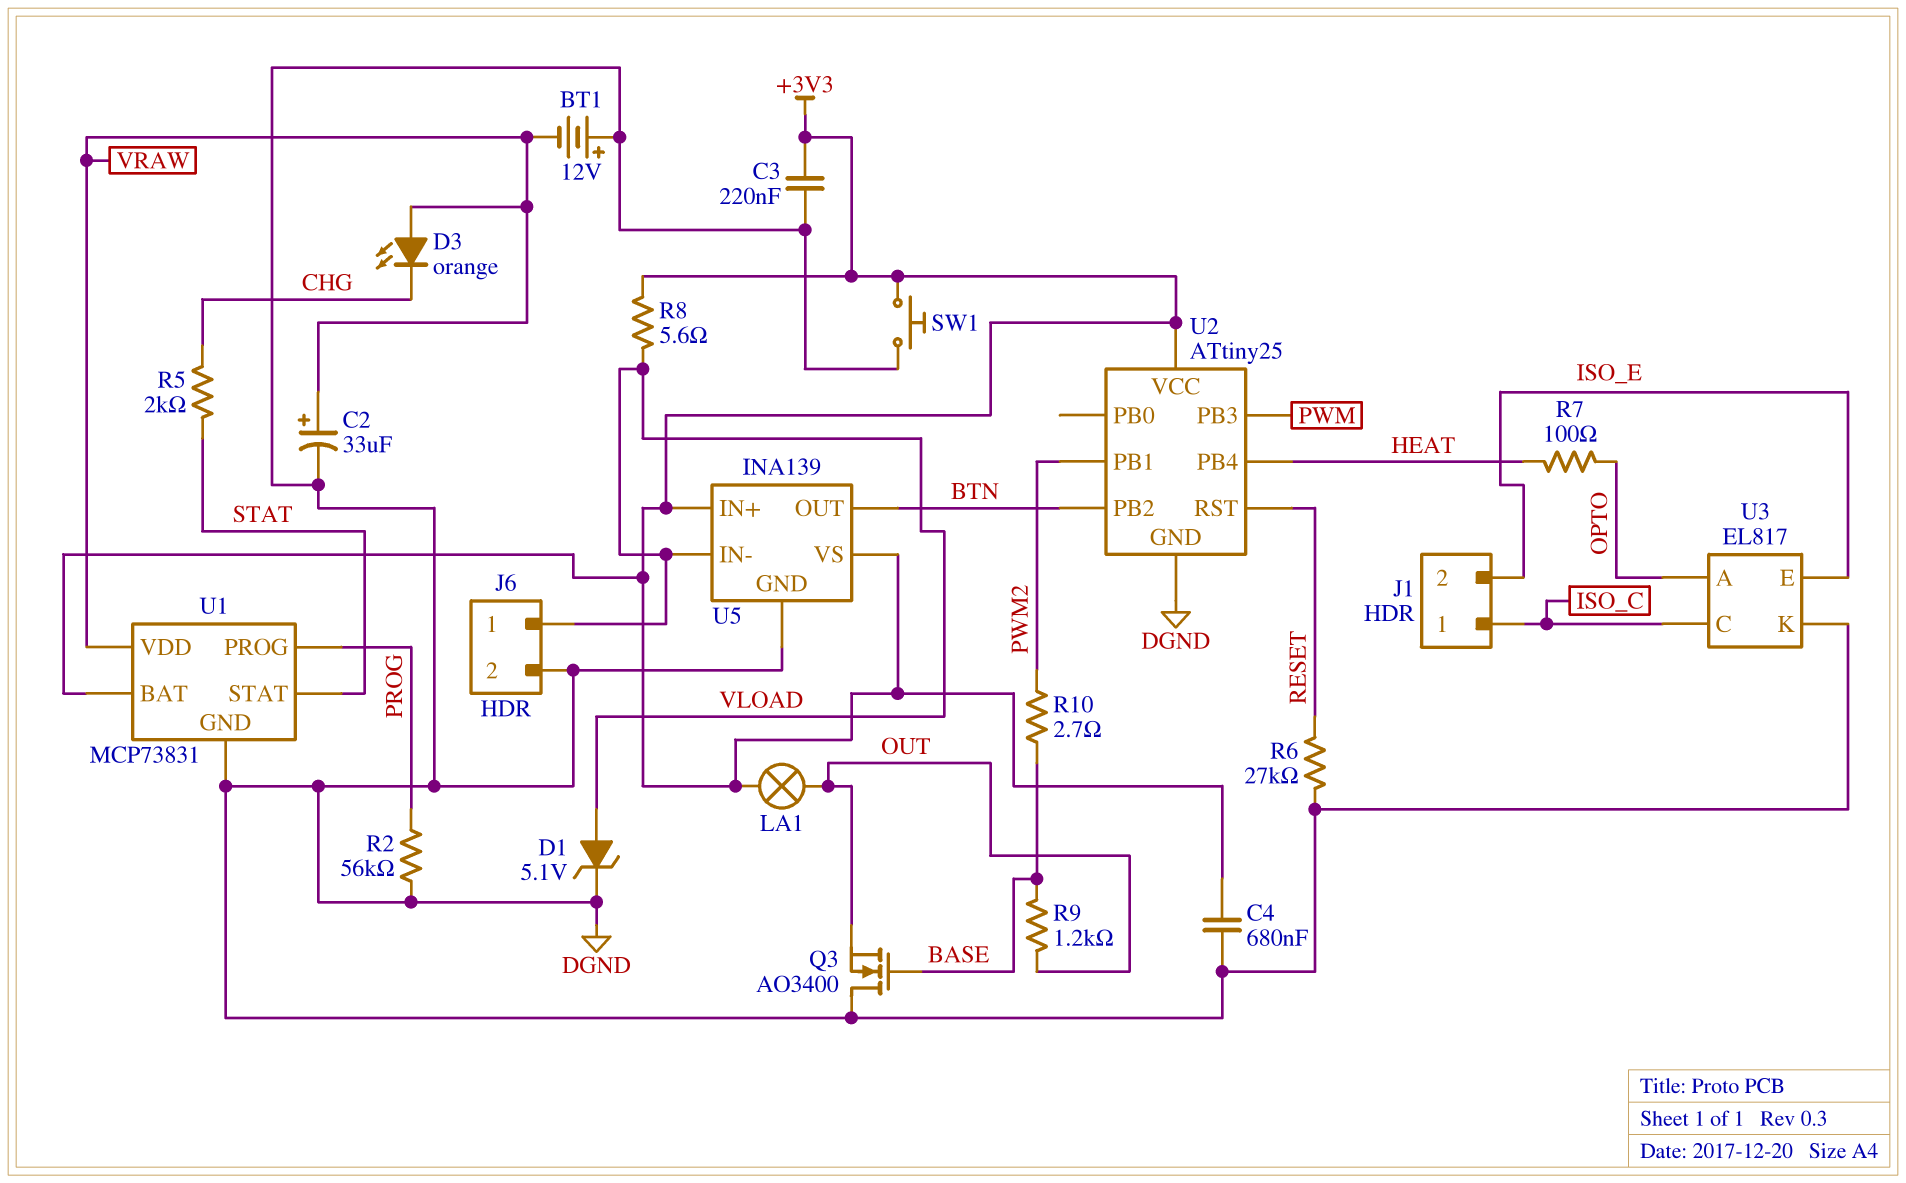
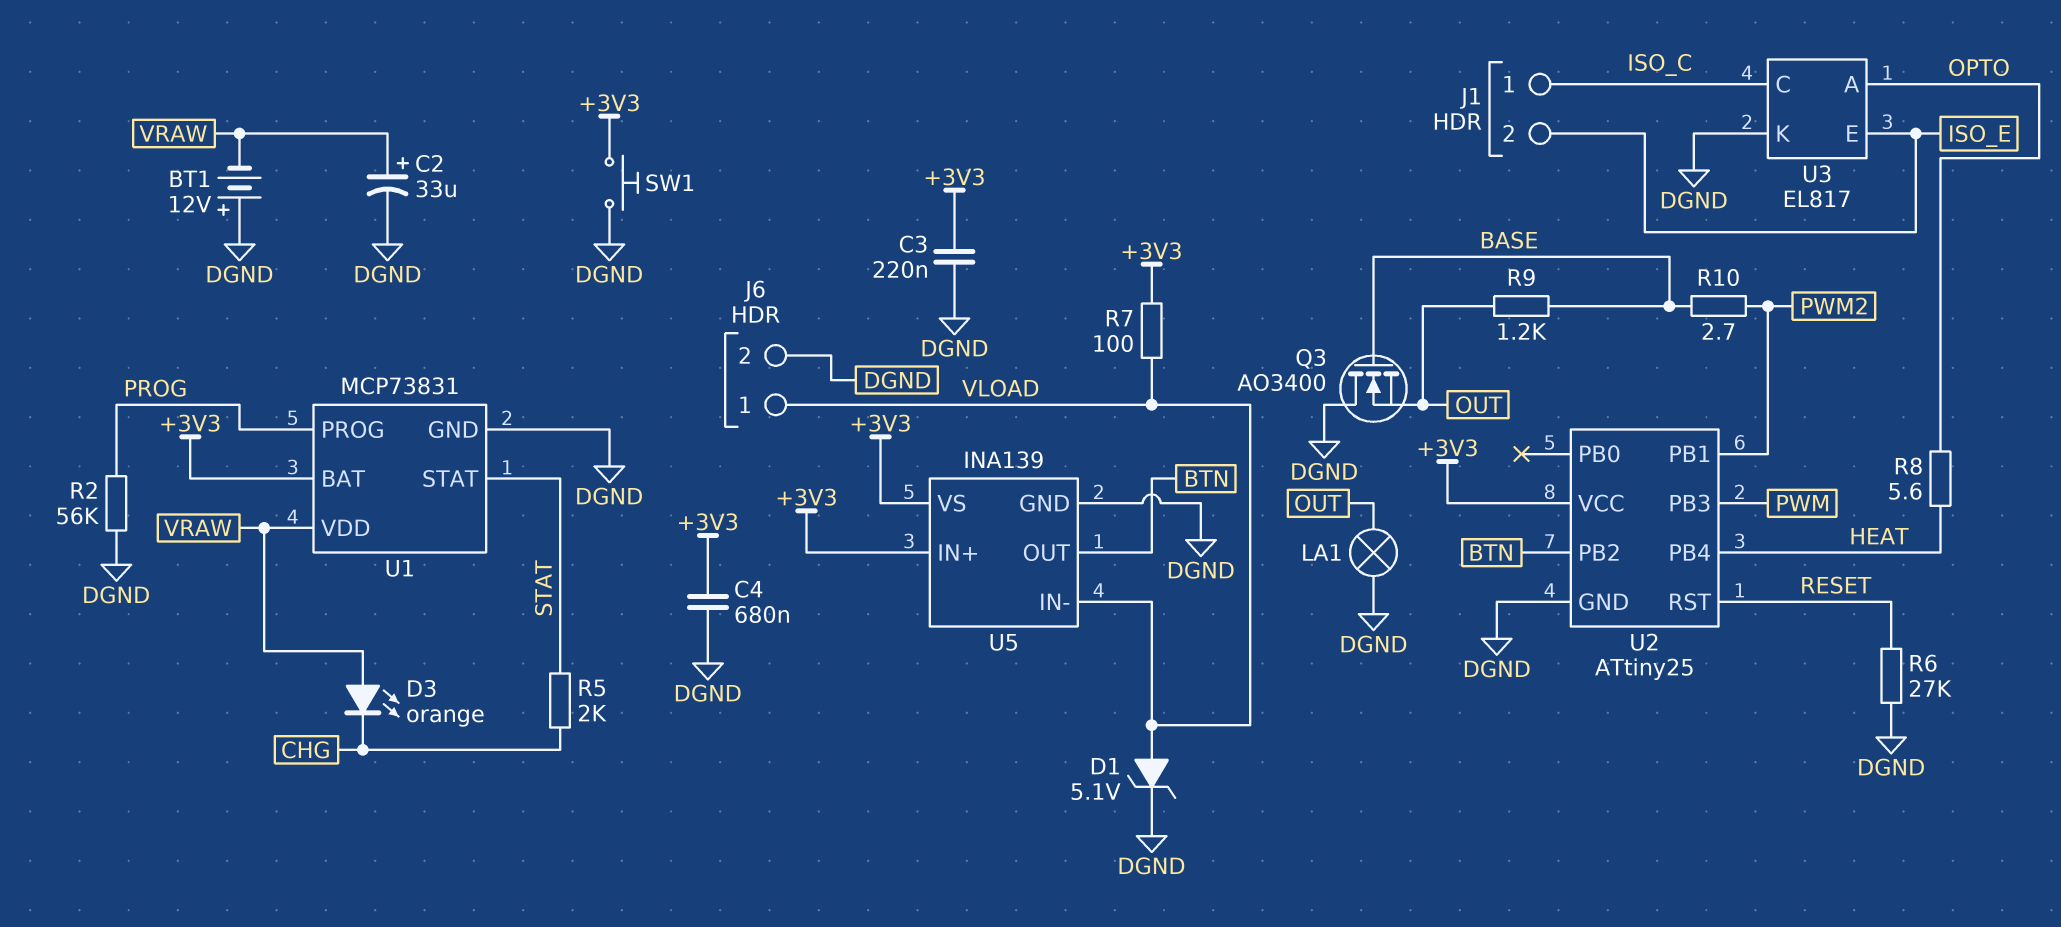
LA1: lamp (+3V3, OUT) -> lamp (DGND, OUT)
R7: 100 (HEAT, OPTO) -> 100 (+3V3, VLOAD)
R8: 5.6 (+3V3, VLOAD) -> 5.6 (HEAT, OPTO)

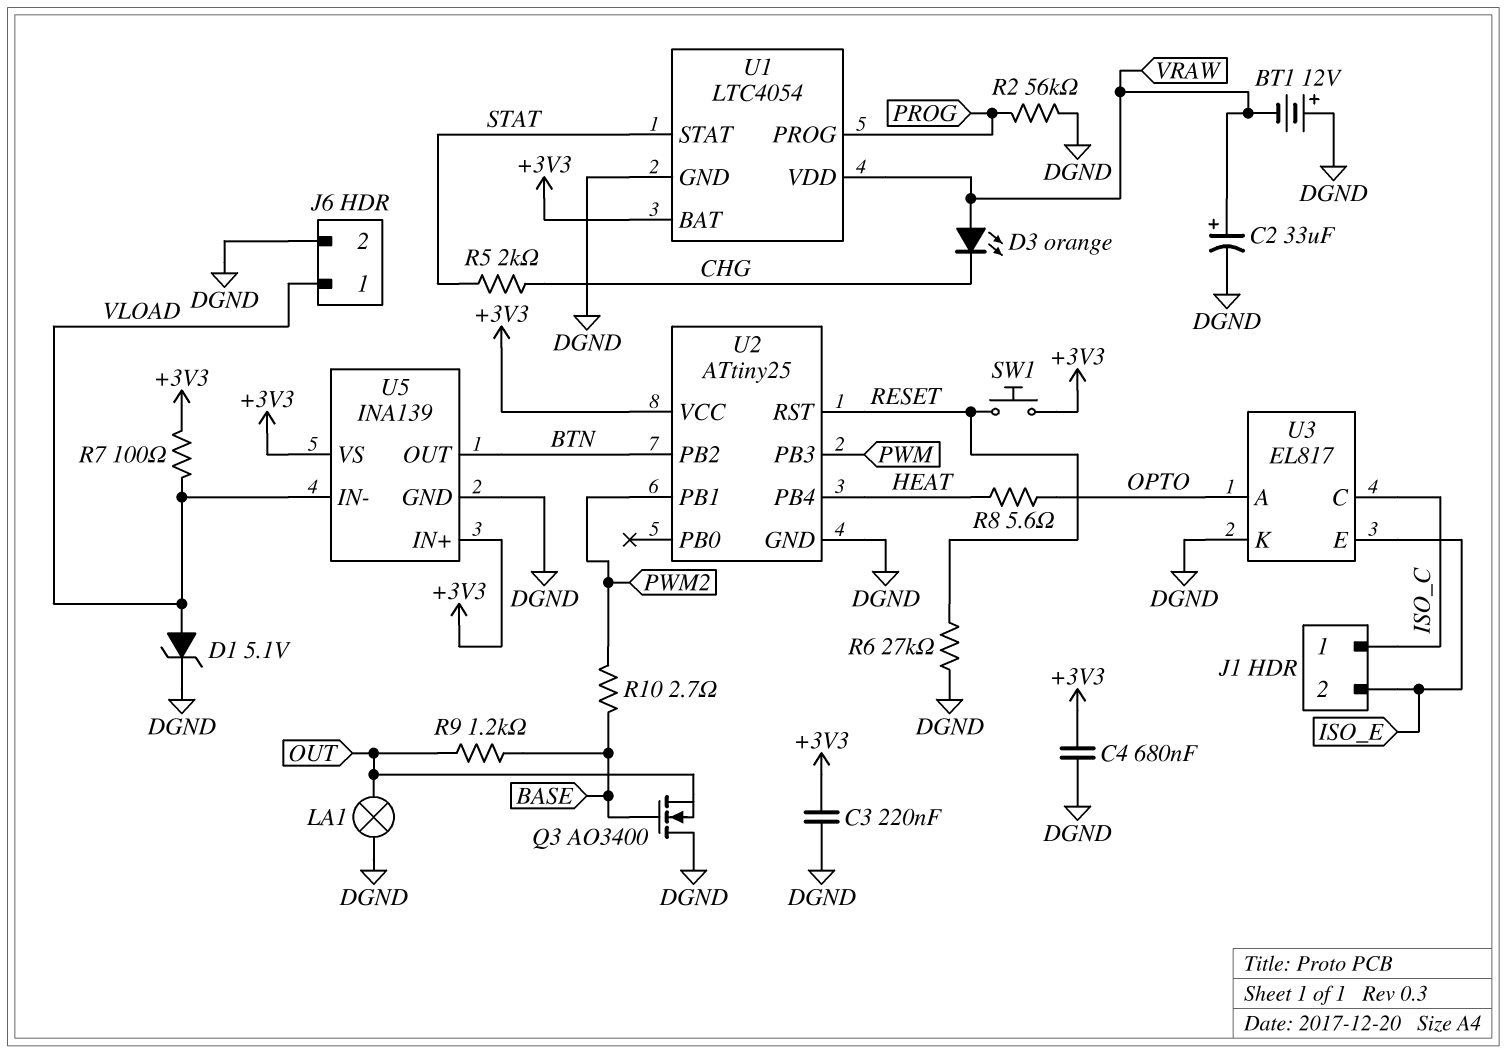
SW1: button (+3V3, DGND) -> button (+3V3, RESET)
U1: MCP73831 -> LTC4054

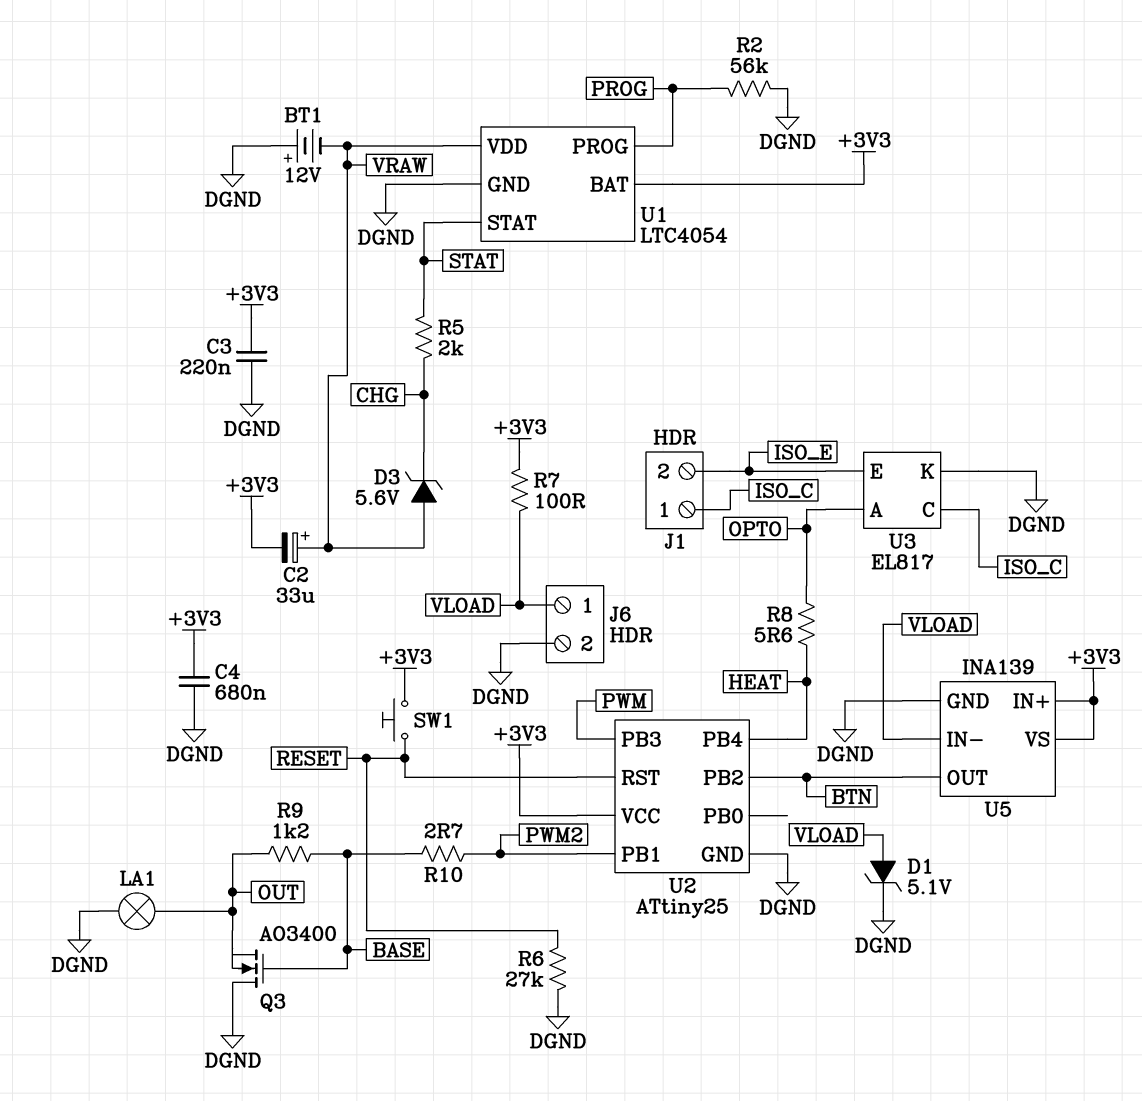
C2: 33uF (plus VRAW, minus DGND) -> 33uF (plus VRAW, minus +3V3)
D3: LED orange (A VRAW, K CHG) -> zener 5.6V (A VRAW, K CHG)

